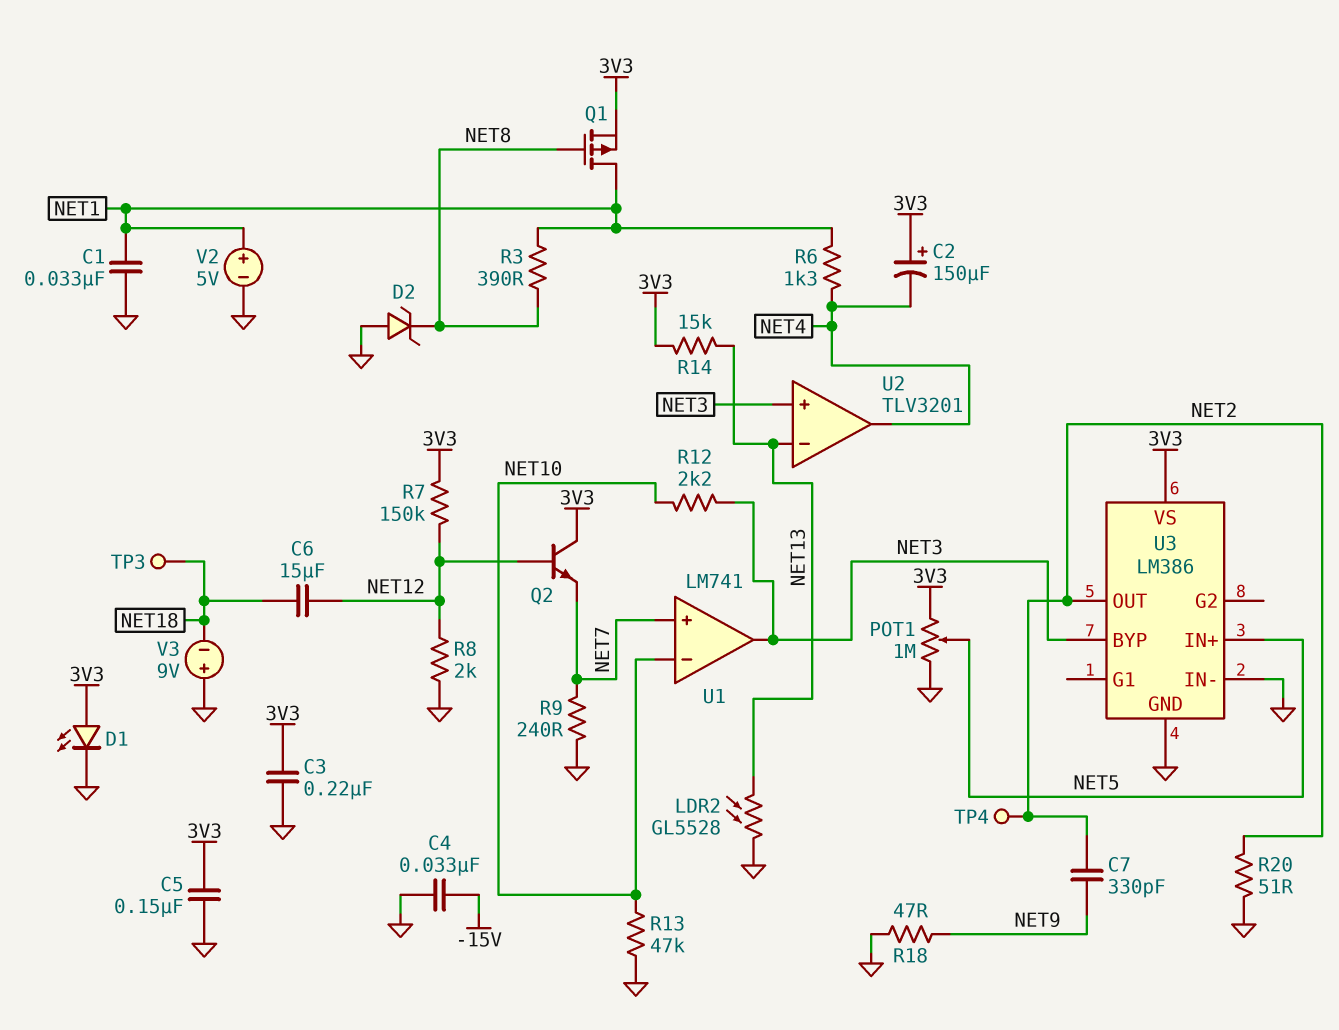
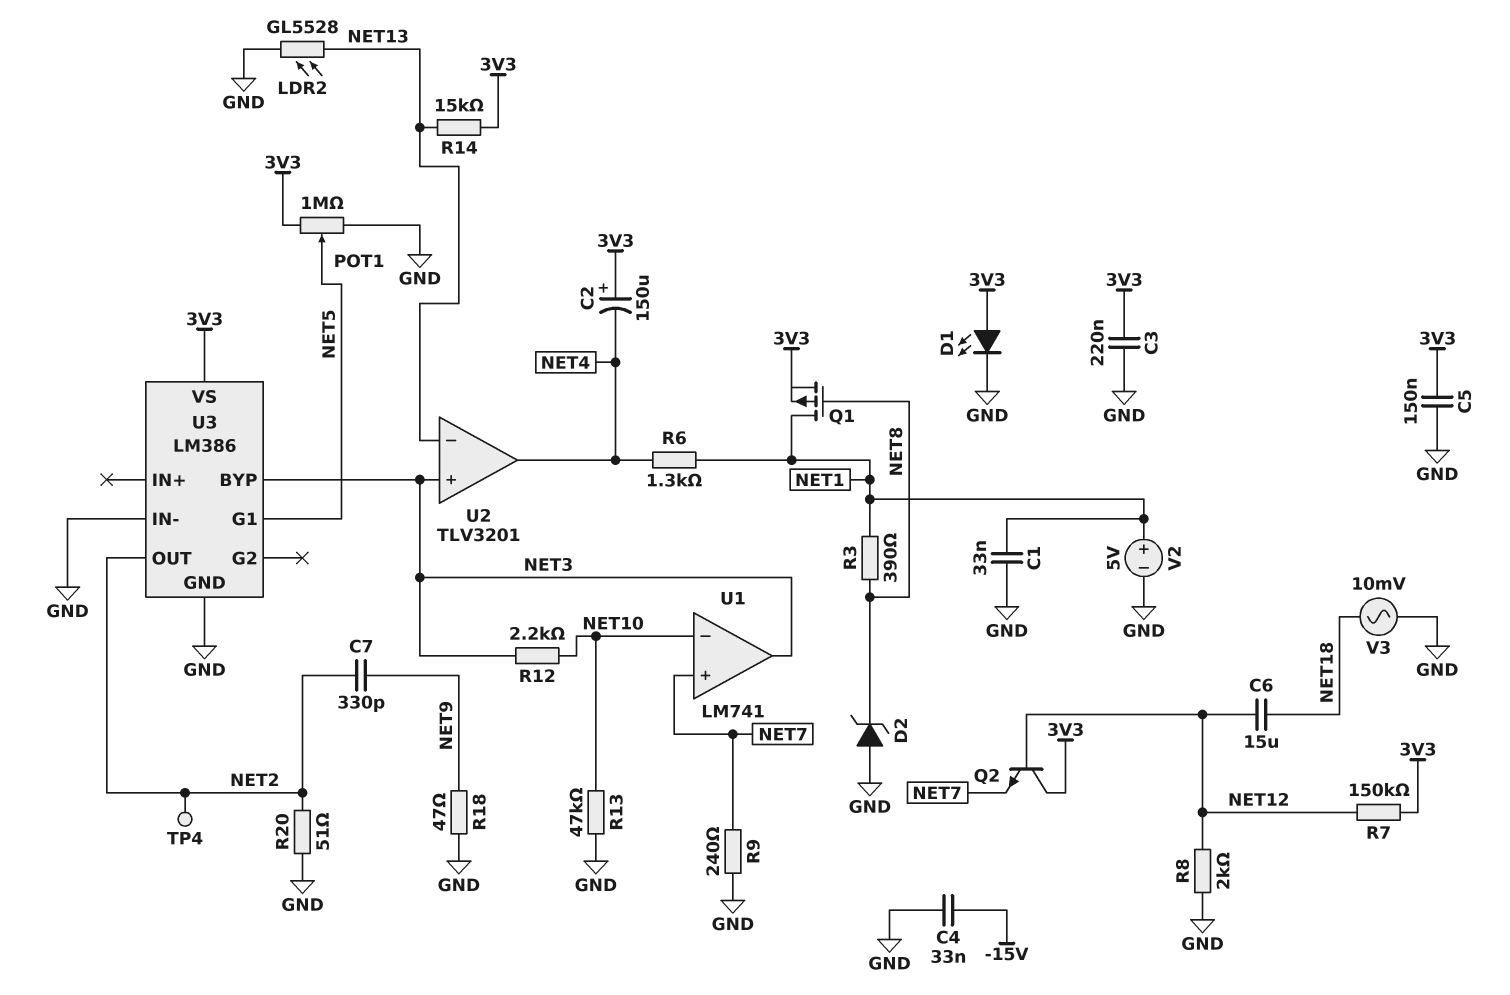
TP3: test point (NET18) -> none
U3 pin G1: none -> NET5
U3 pin IN+: NET5 -> none
V3: 9V (plus GND, minus NET18) -> AC 10mV (GND, NET18)

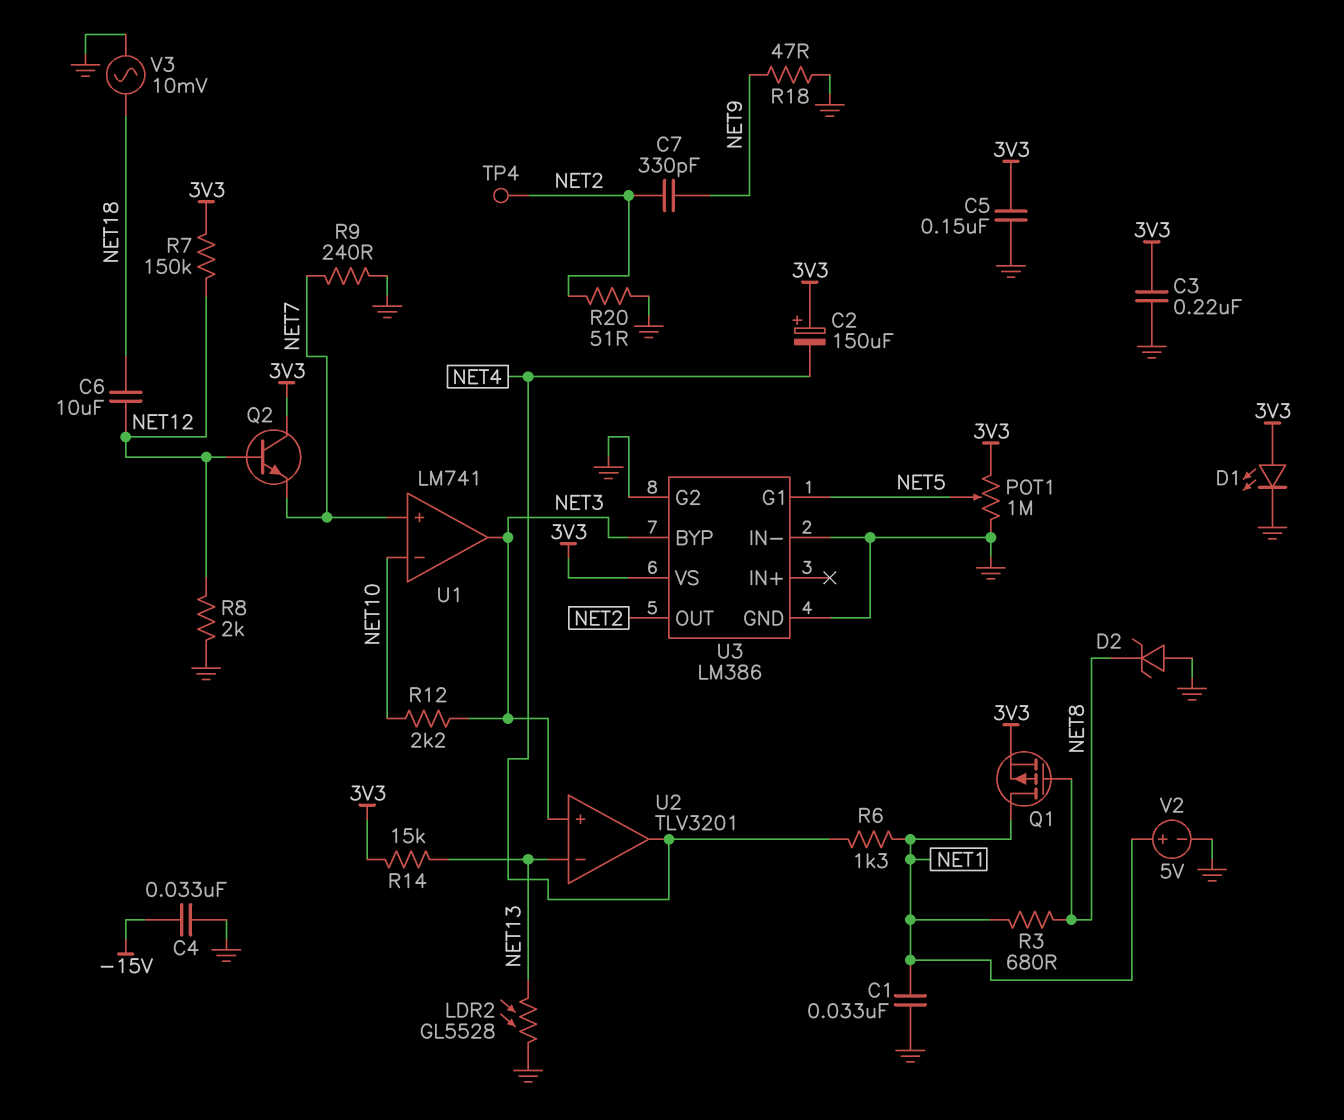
C6: 15uF (NET12, NET18) -> 10uF (NET12, NET18)
R3: 390 (NET1, NET8) -> 680 (NET1, NET8)
R13: 47k (GND, NET10) -> none
U3 pin G2: none -> GND

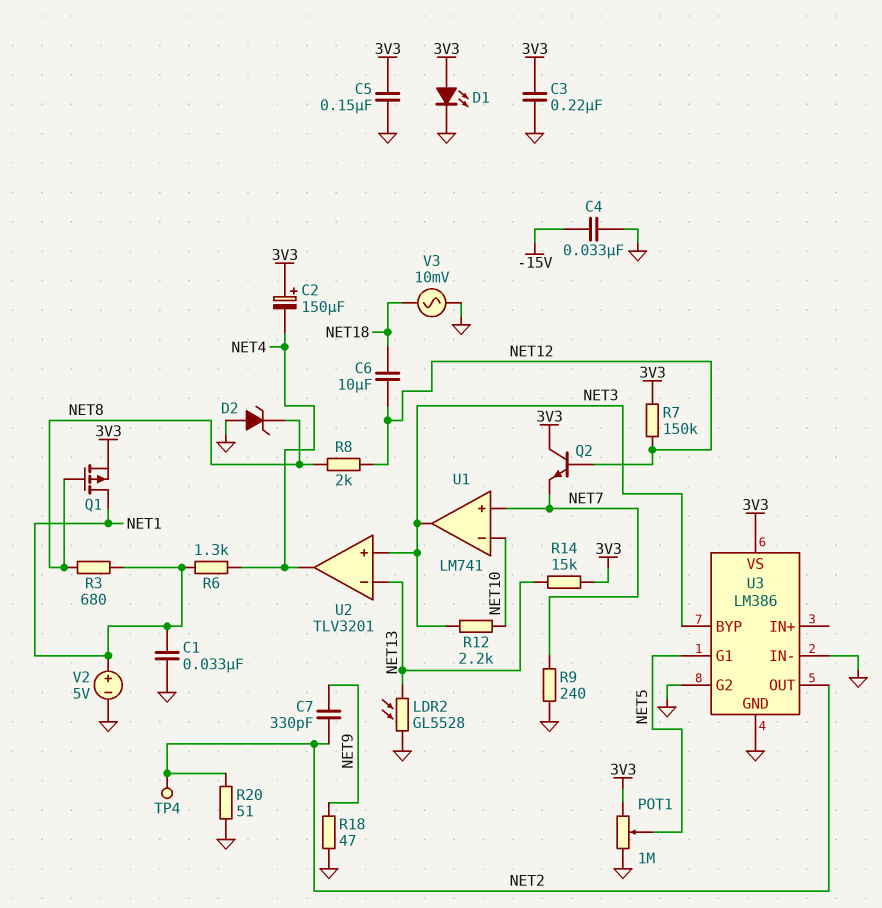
R8: 2k (GND, NET12) -> 2k (NET8, NET12)

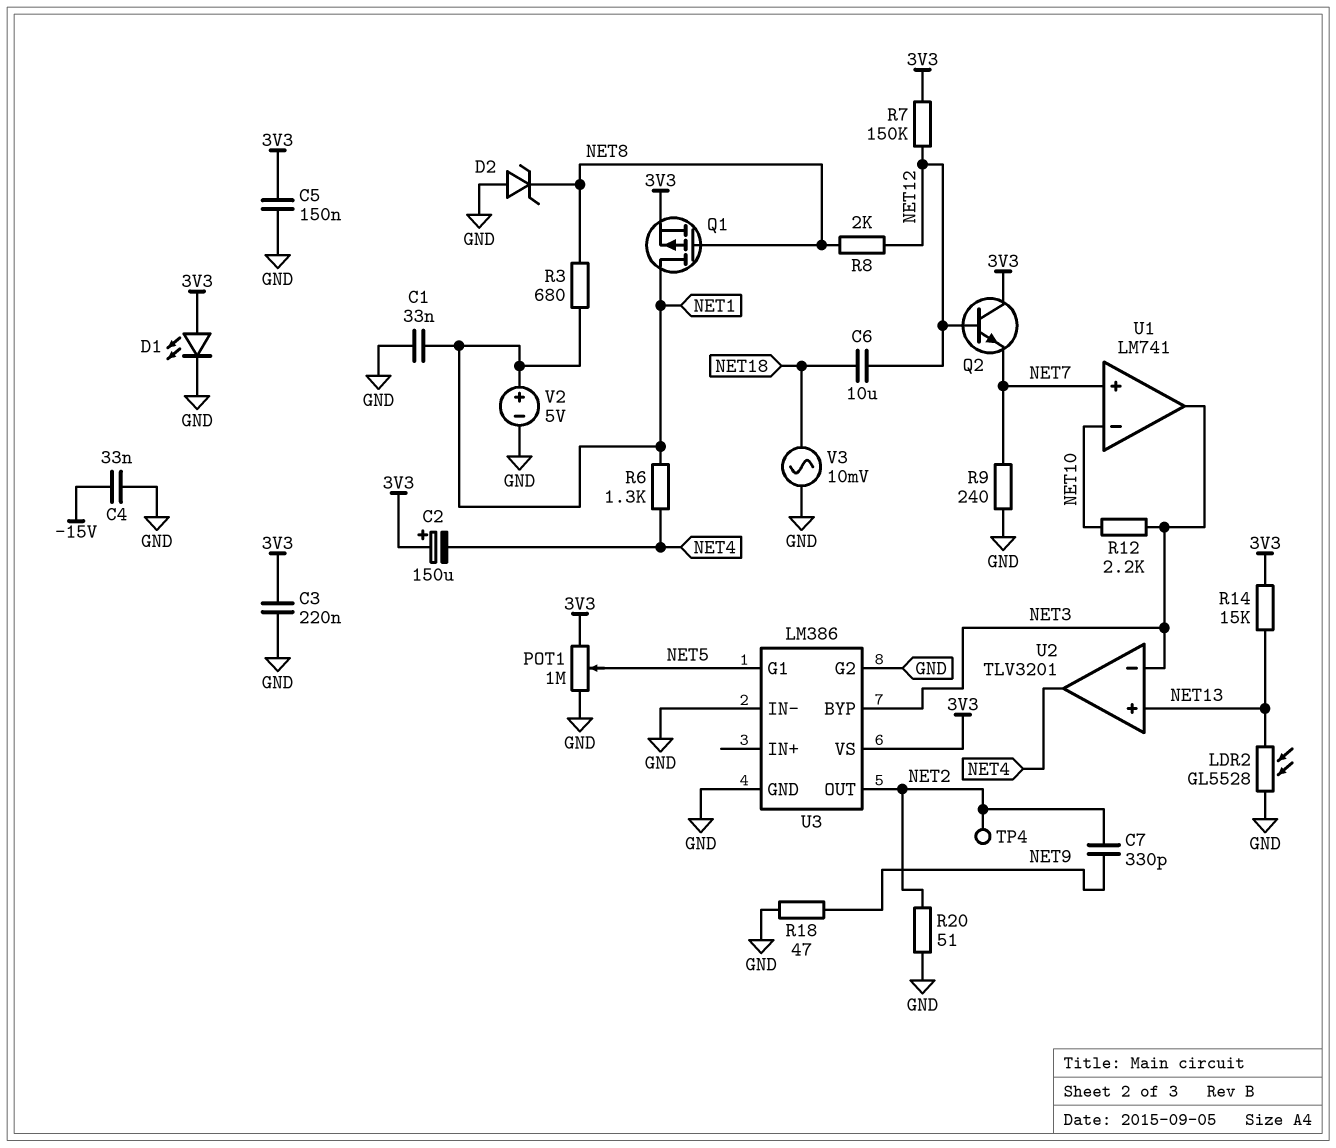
U2 pin in+: NET3 -> NET13
U2 pin in-: NET13 -> NET3

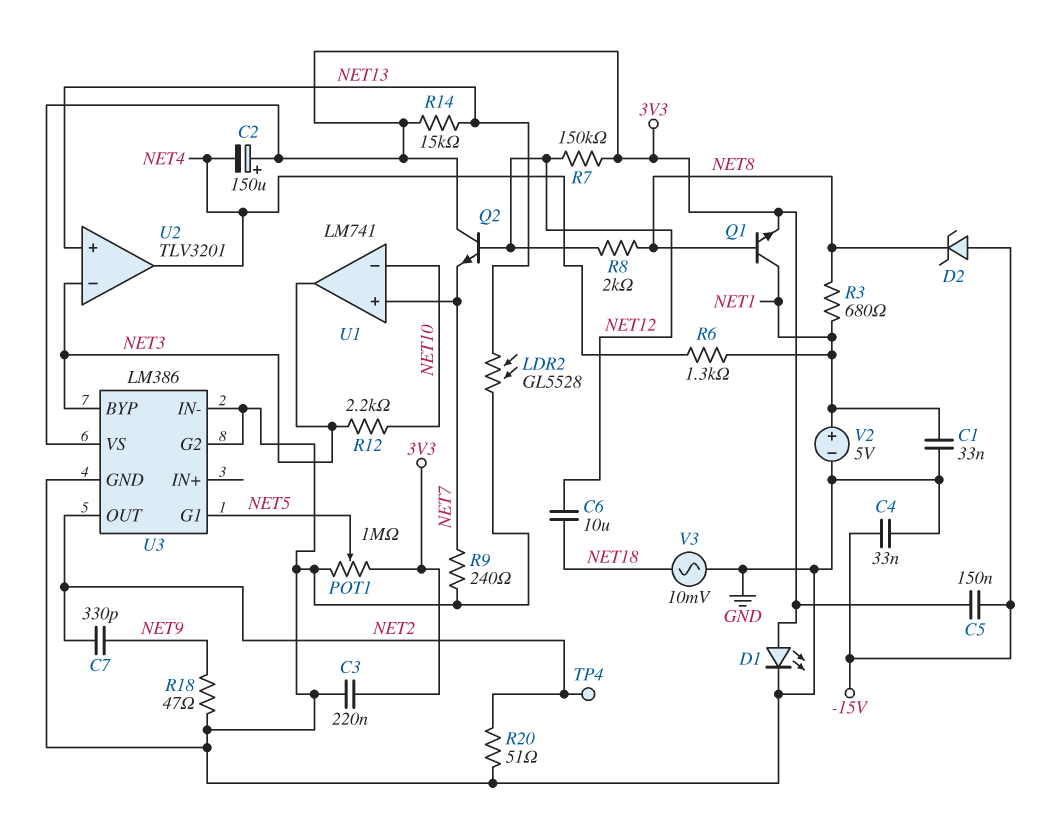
C5: 150nF (3V3, GND) -> 150nF (-15V, 3V3)
D2: zener (A GND, K NET8) -> zener (A -15V, K NET8)
Q1: PMOS (G NET8, D NET1, S 3V3) -> NPN (B NET8, C NET1, E 3V3)

